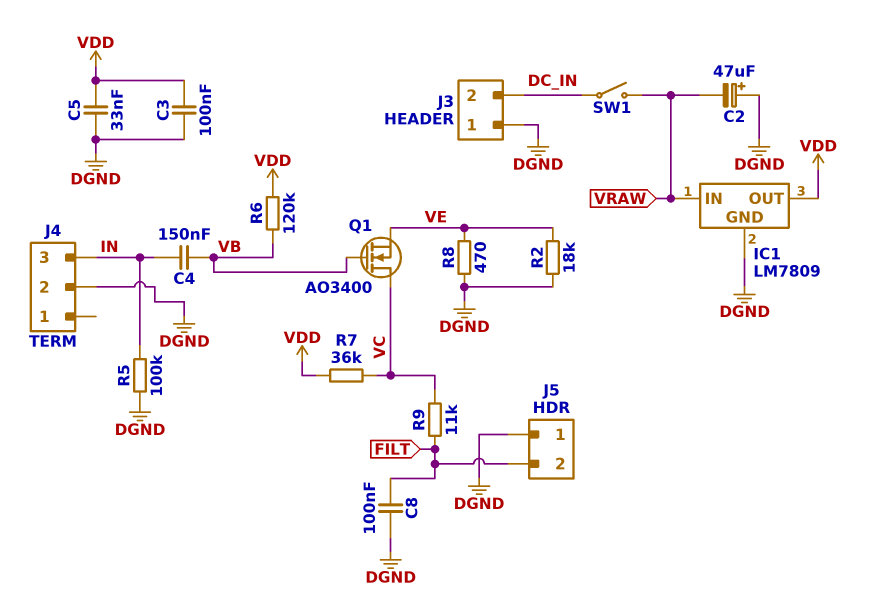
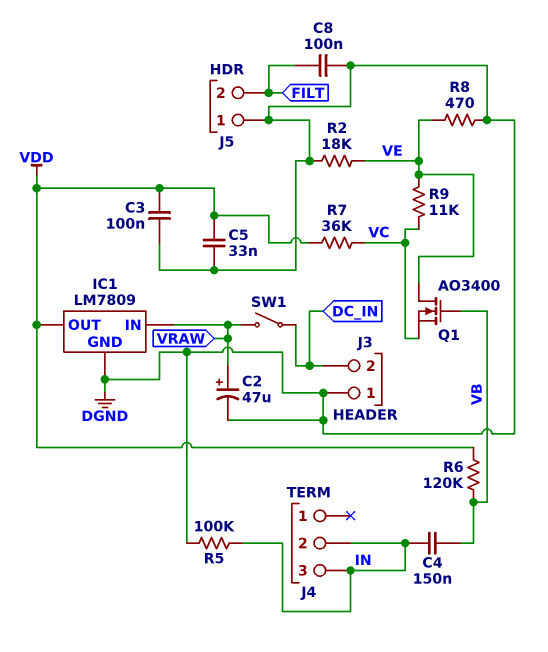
C2: 47uF (plus DGND, minus VRAW) -> 47uF (plus VRAW, minus DGND)
J4 pin 2: DGND -> IN
Q1: NMOS AO3400 (G VB, D VC, S VE) -> NMOS AO3400 (G VB, D VE, S VC)
R9: 11k (FILT, VC) -> 11k (VC, VE)

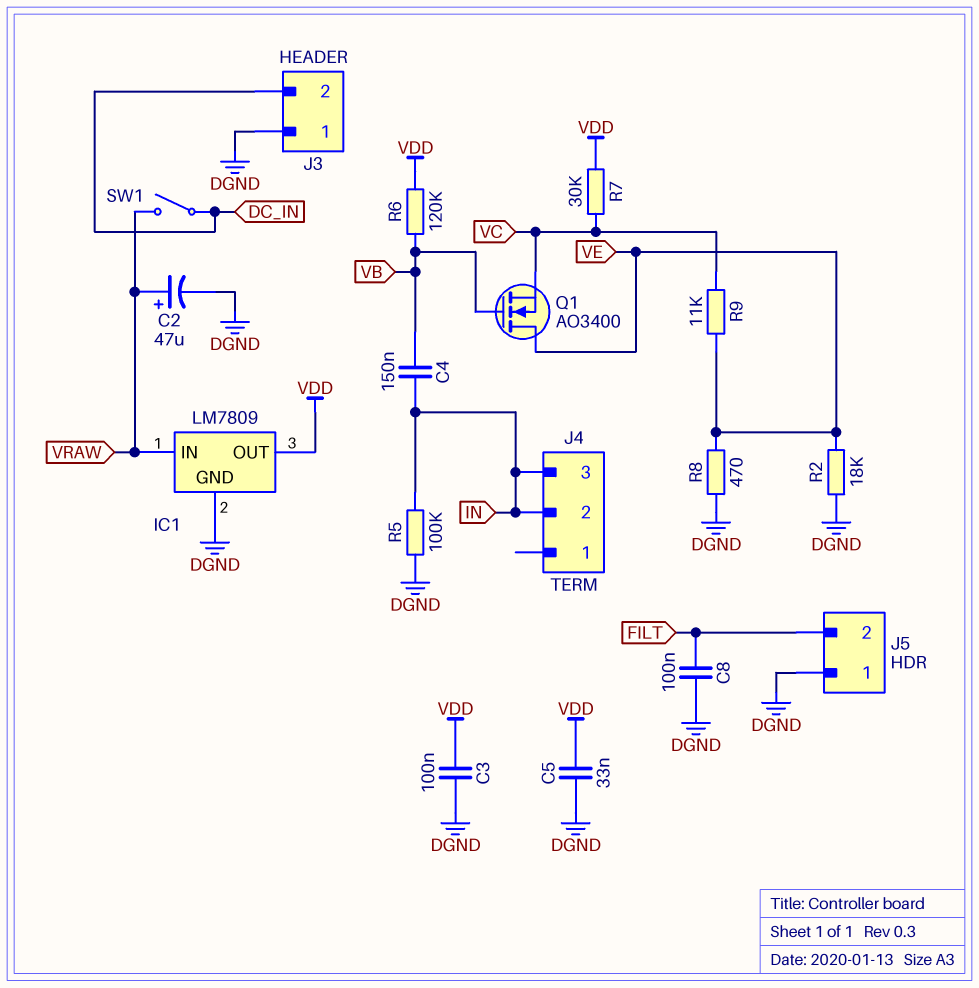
R7: 36k (VC, VDD) -> 30k (VC, VDD)

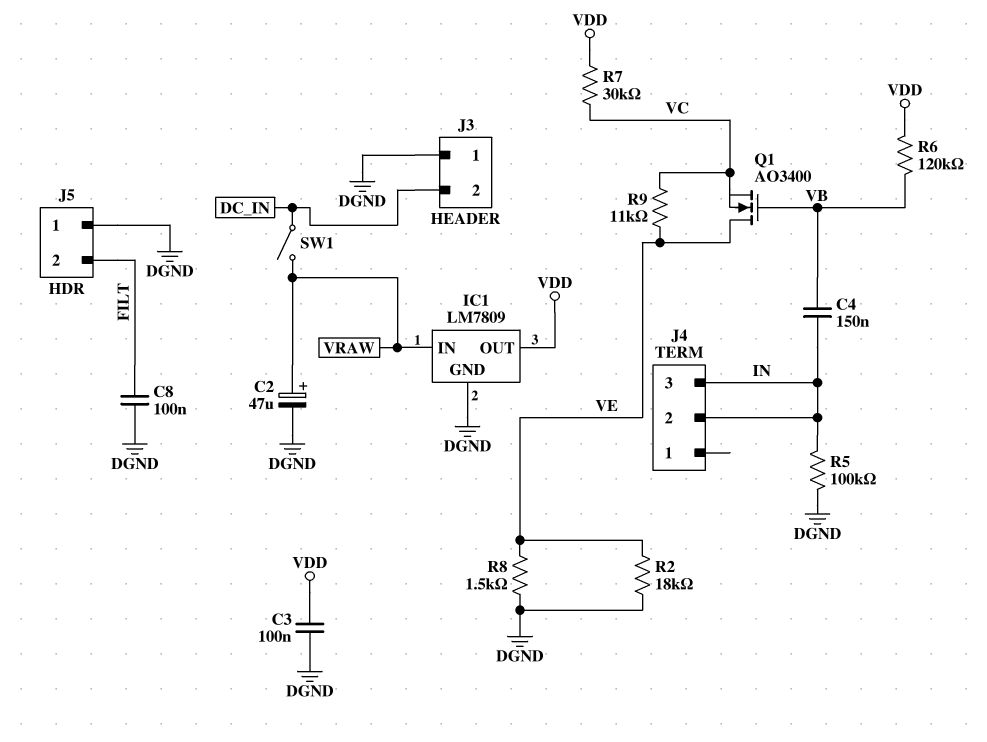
C5: 33nF (DGND, VDD) -> none
R8: 470 (DGND, VE) -> 1.5k (DGND, VE)

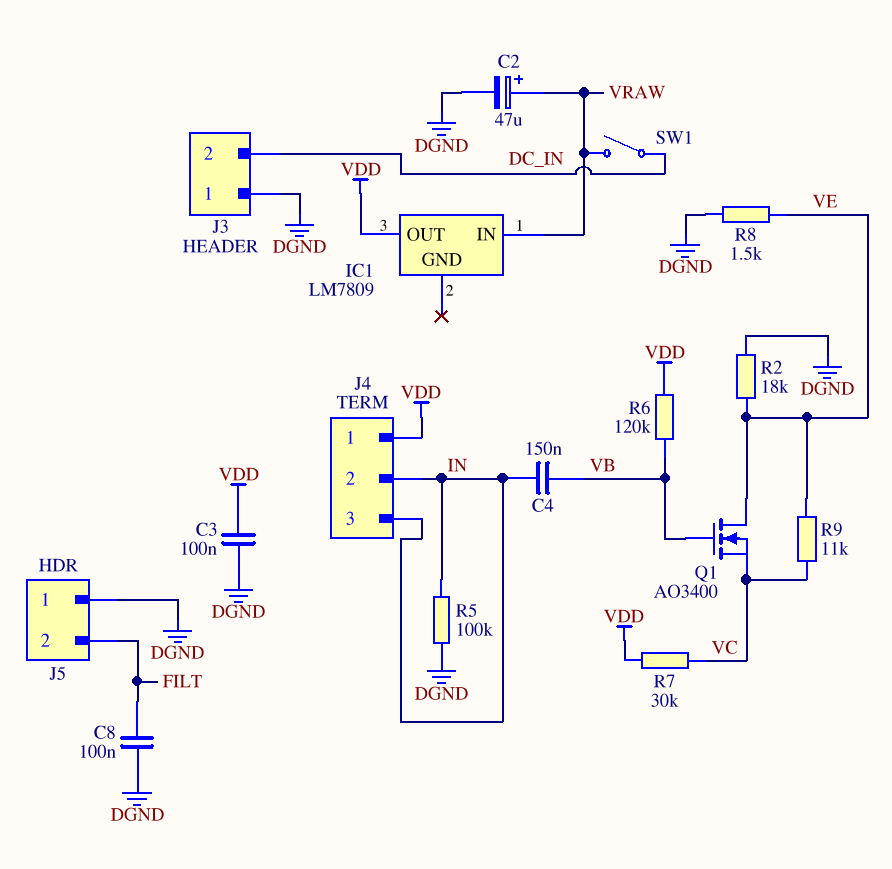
IC1 pin GND: DGND -> none
J4 pin 1: none -> VDD

